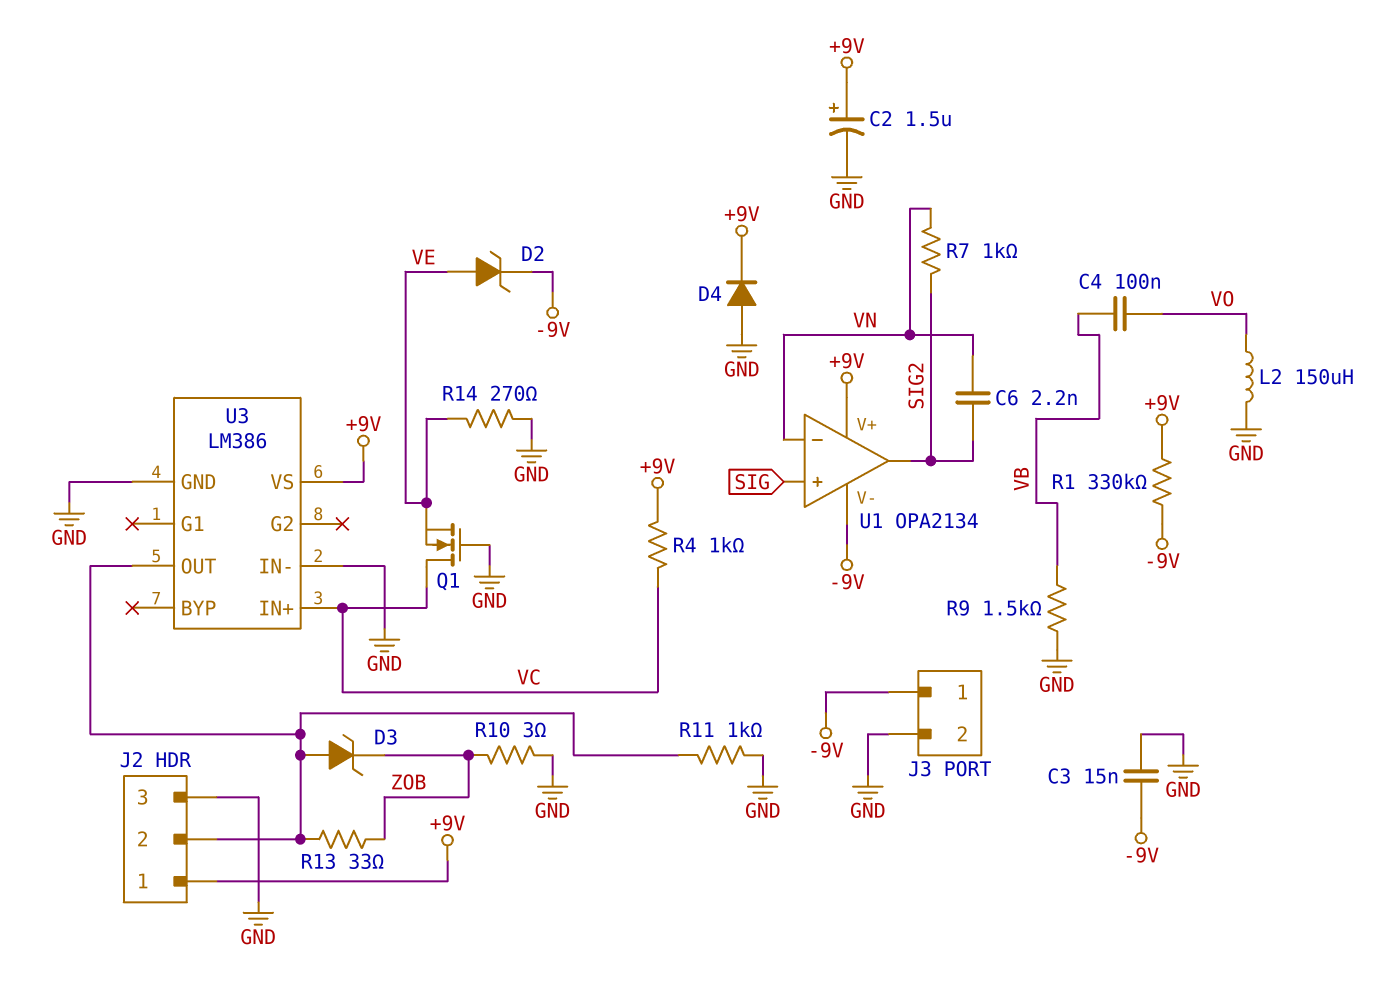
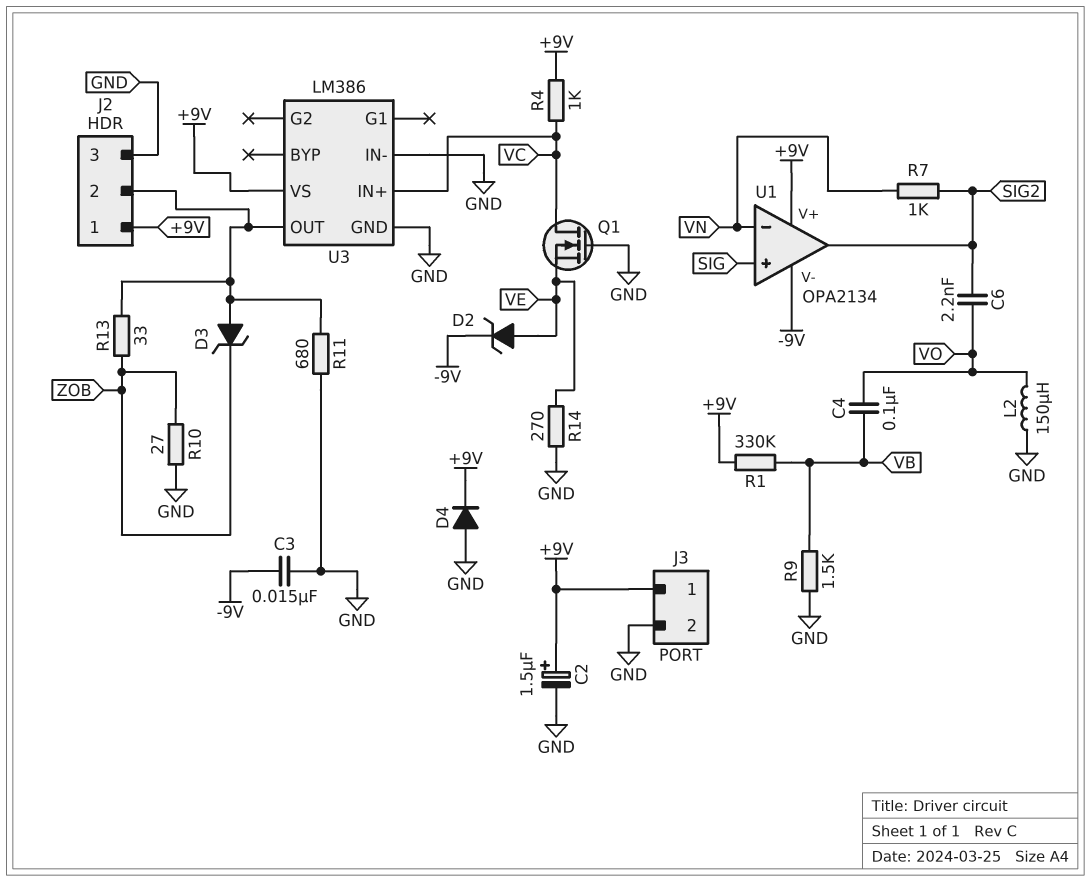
C6: 2.2nF (SIG2, VN) -> 2.2nF (SIG2, VO)
J3 pin 1: -9V -> +9V
R1: 330k (+9V, -9V) -> 330k (+9V, VB)
R10: 3 (GND, ZOB) -> 27 (GND, ZOB)
R11: 1k (GND, J2/2) -> 680 (GND, J2/2)

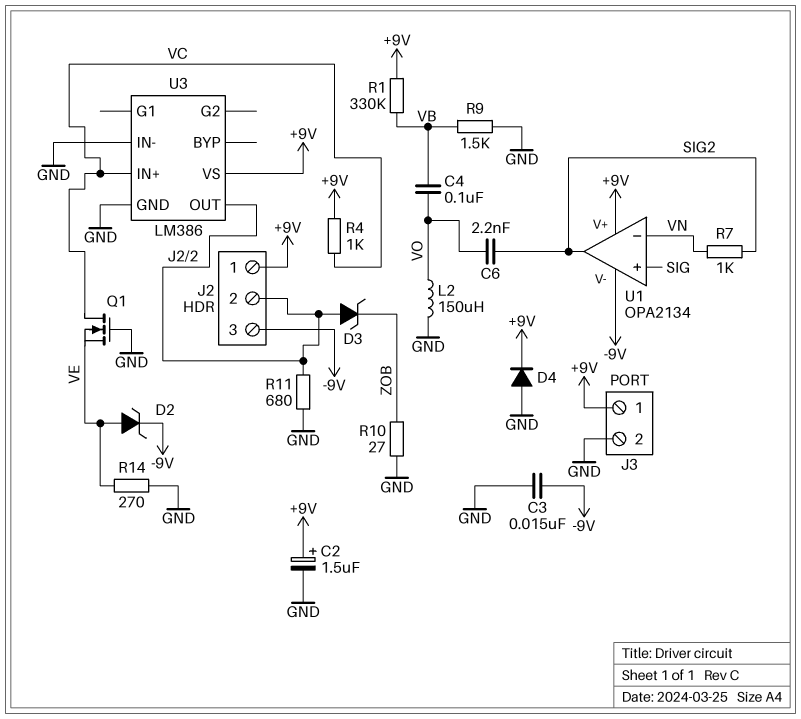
J2 pin 3: GND -> -9V
R13: 33 (J2/2, ZOB) -> none

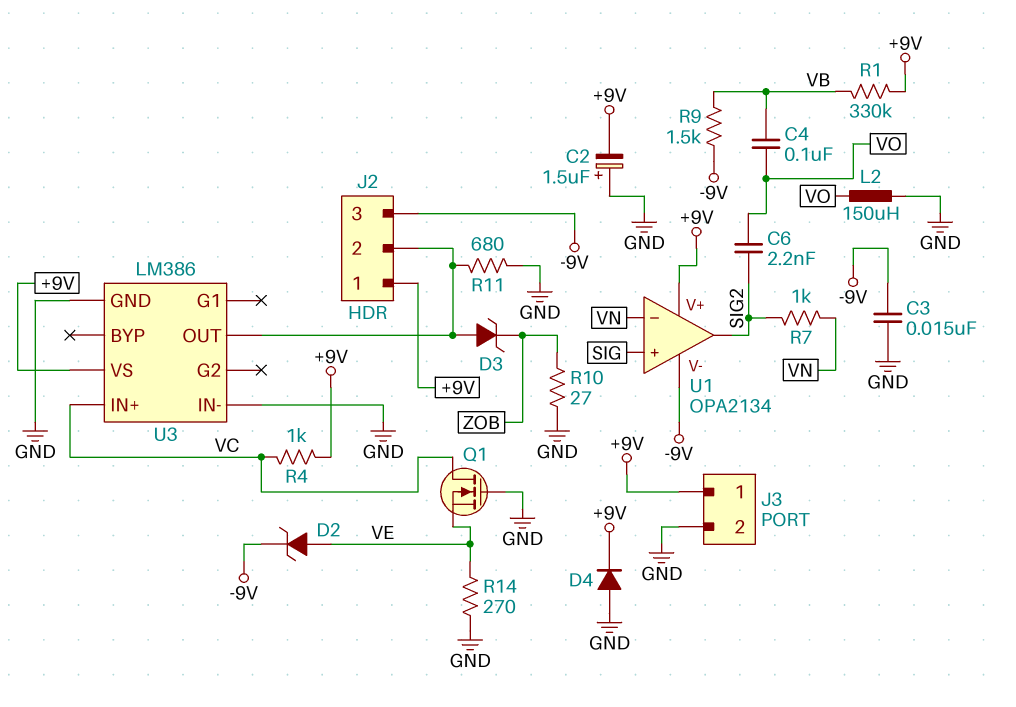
C2: 1.5uF (plus +9V, minus GND) -> 1.5uF (plus GND, minus +9V)
R9: 1.5k (GND, VB) -> 1.5k (-9V, VB)

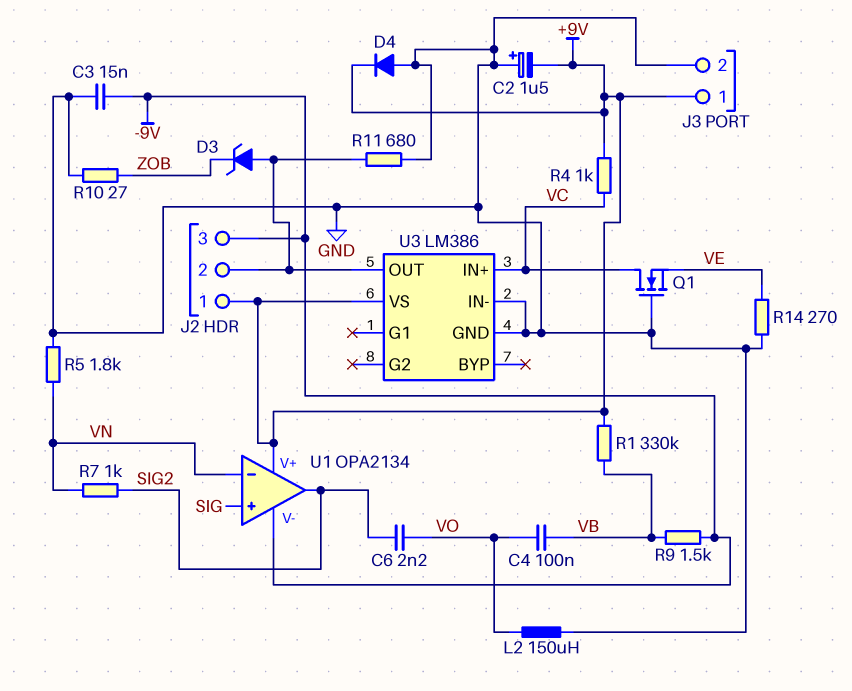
D2: zener (A VE, K -9V) -> none
R5: none -> 1.8k (GND, VN)

